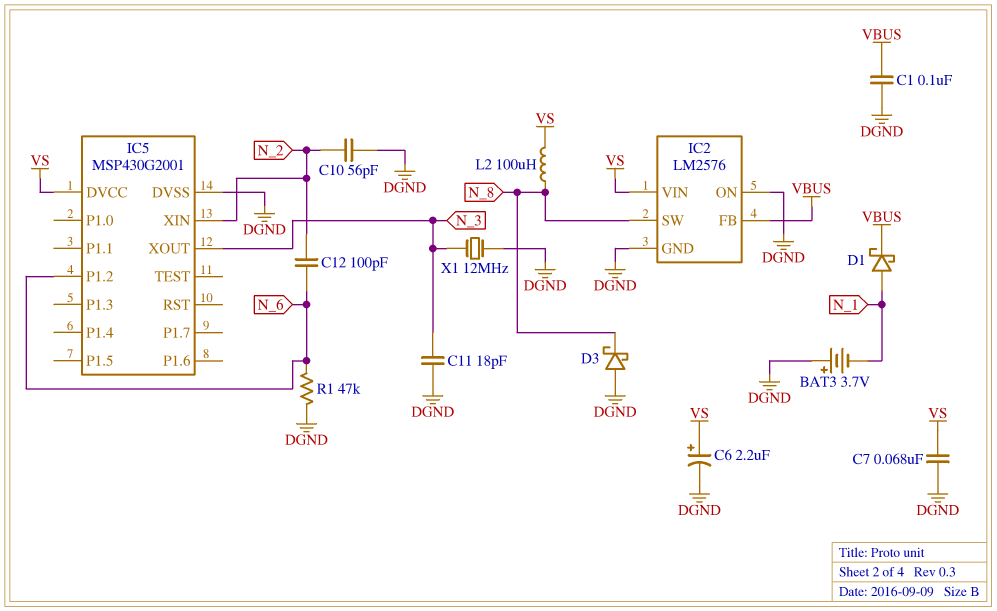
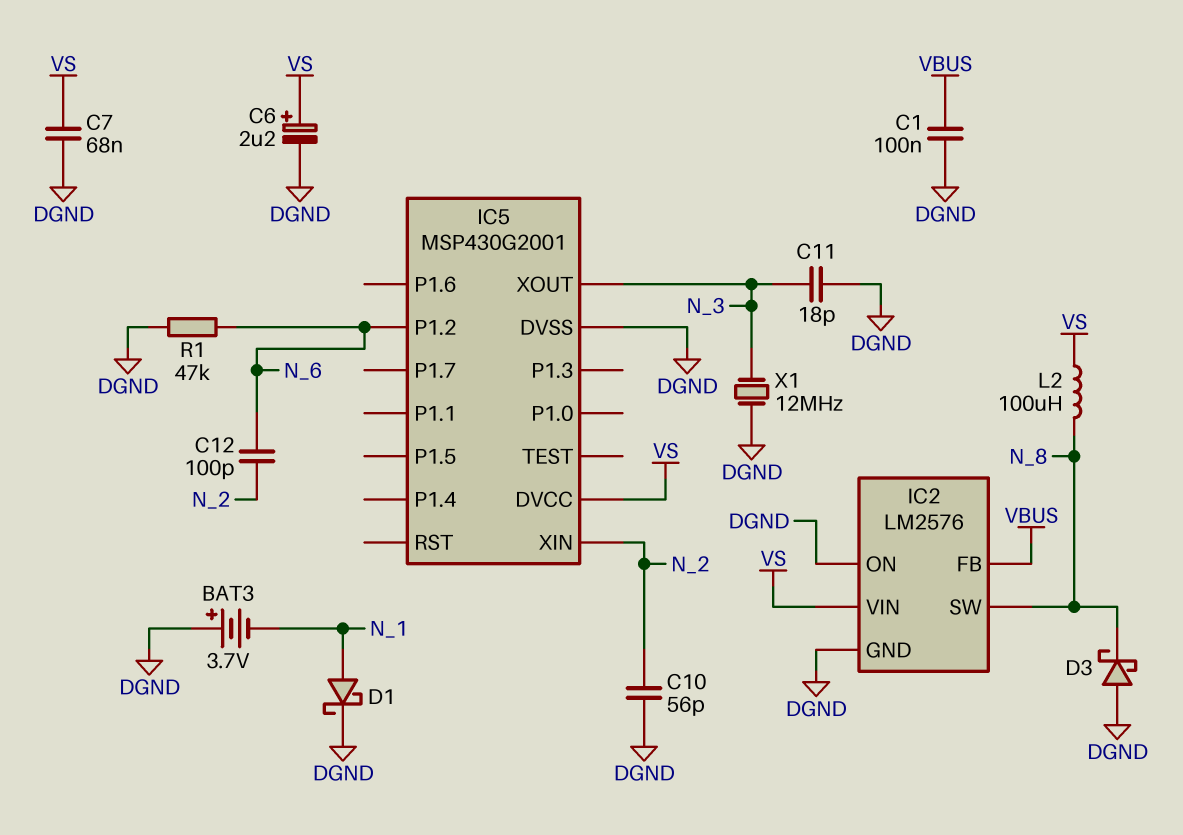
D1: schottky (A N_1, K VBUS) -> schottky (A N_1, K DGND)

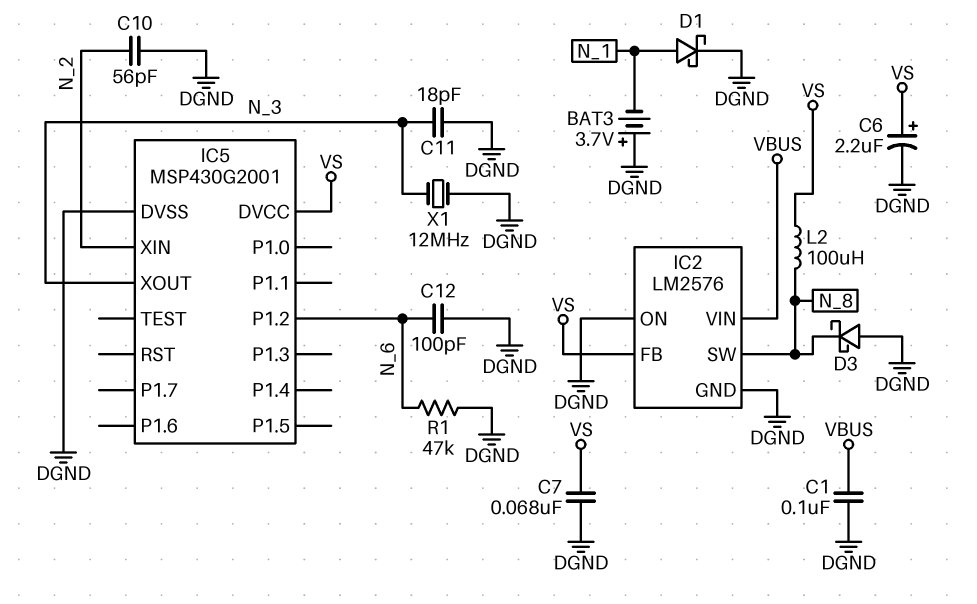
C12: 100pF (N_2, N_6) -> 100pF (DGND, N_6)
IC2 pin FB: VBUS -> VS
IC2 pin VIN: VS -> VBUS

